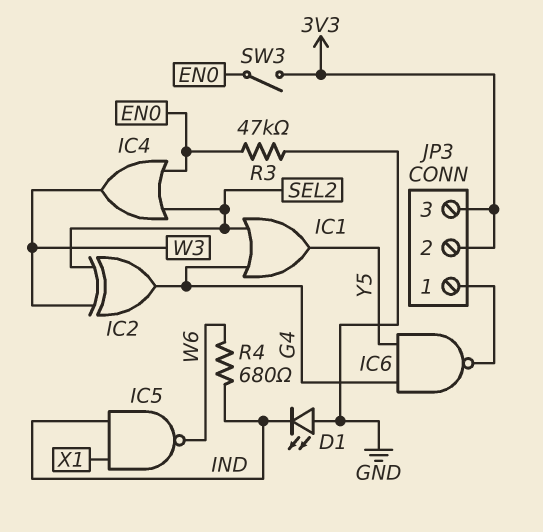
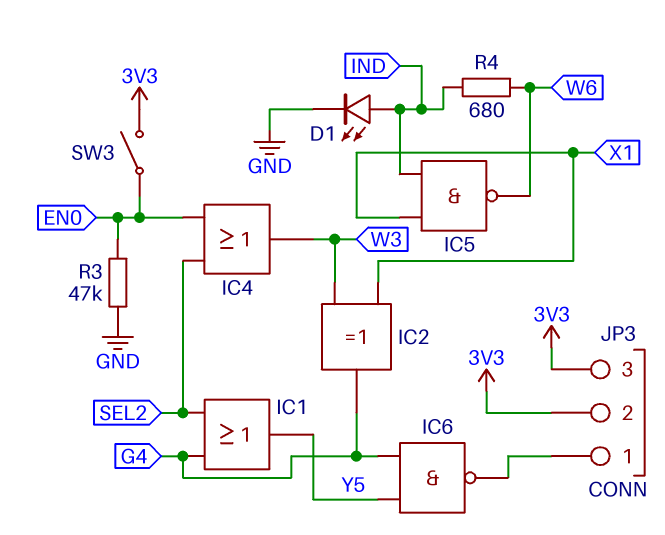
D1: LED (A GND, K IND) -> LED (A IND, K GND)
IC2: XOR (in SEL2, in W3, out G4) -> XOR (in W3, in X1, out G4)

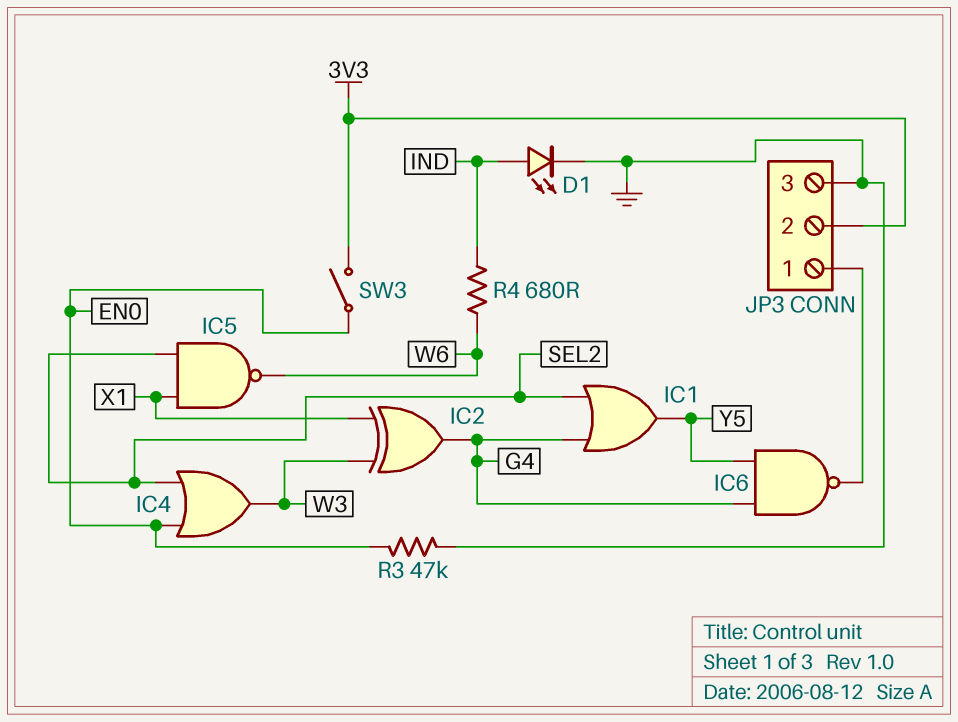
IC5: NAND (in IND, in X1, out W6) -> NAND (in SEL2, in X1, out W6)
JP3 pin 3: 3V3 -> GND

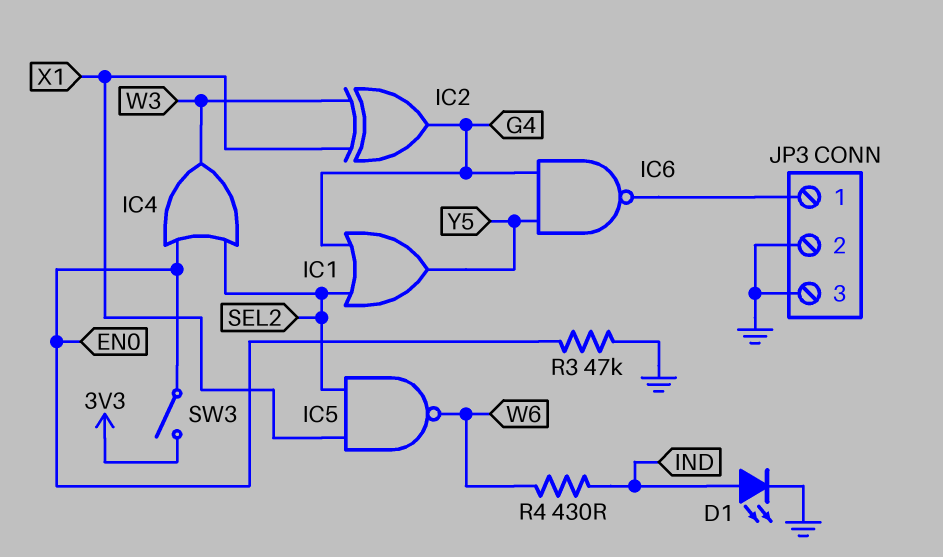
JP3 pin 2: 3V3 -> GND
R4: 680 (IND, W6) -> 430 (IND, W6)

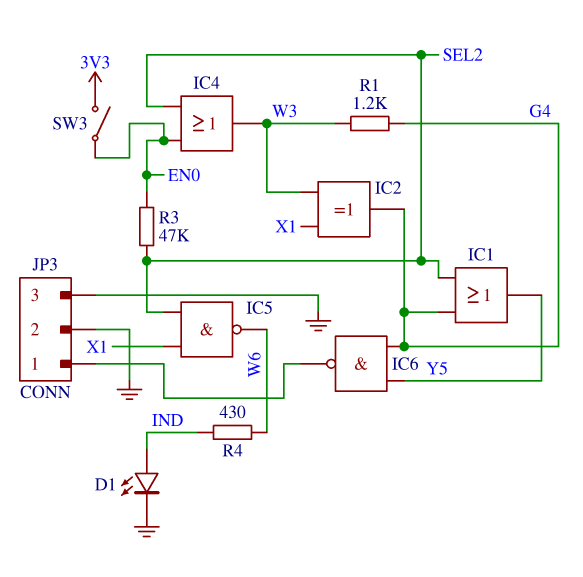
R1: none -> 1.2k (G4, W3)
R3: 47k (EN0, GND) -> 47k (EN0, SEL2)

